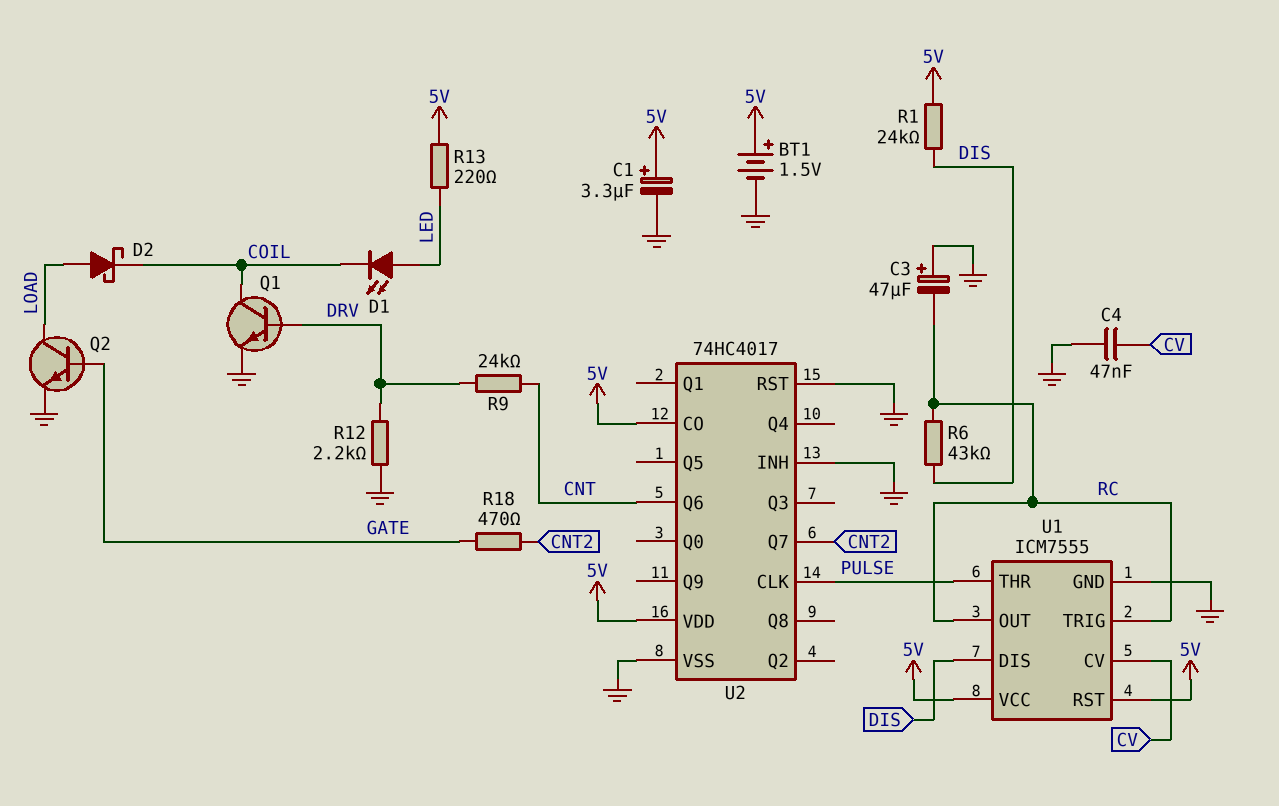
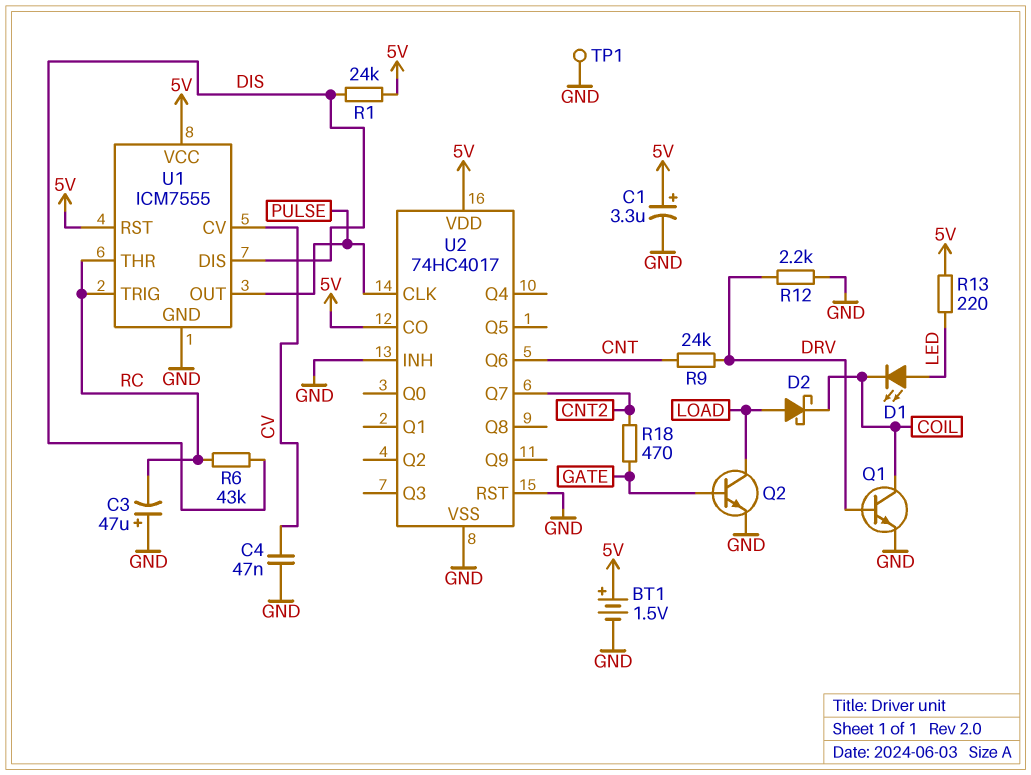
TP1: none -> test point (GND)
U1 pin OUT: RC -> PULSE
U1 pin THR: PULSE -> RC

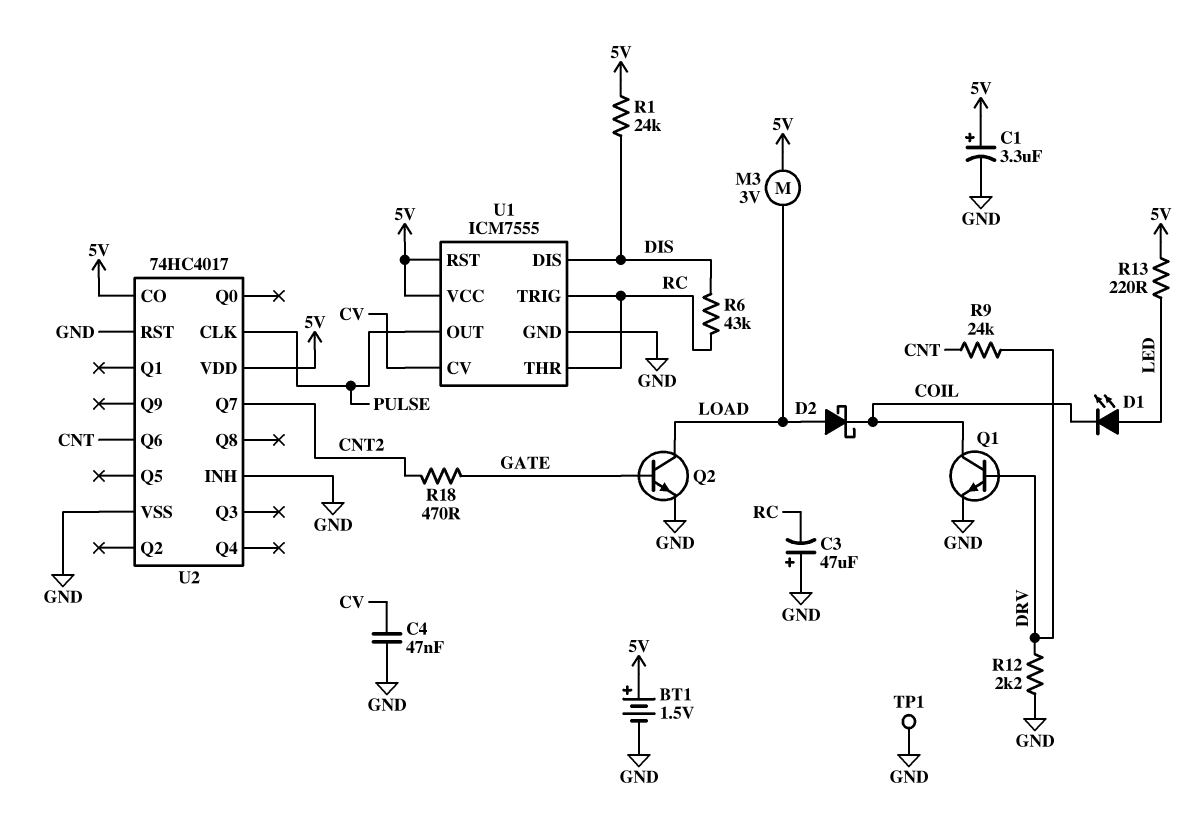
M3: none -> motor 3V (5V, LOAD)

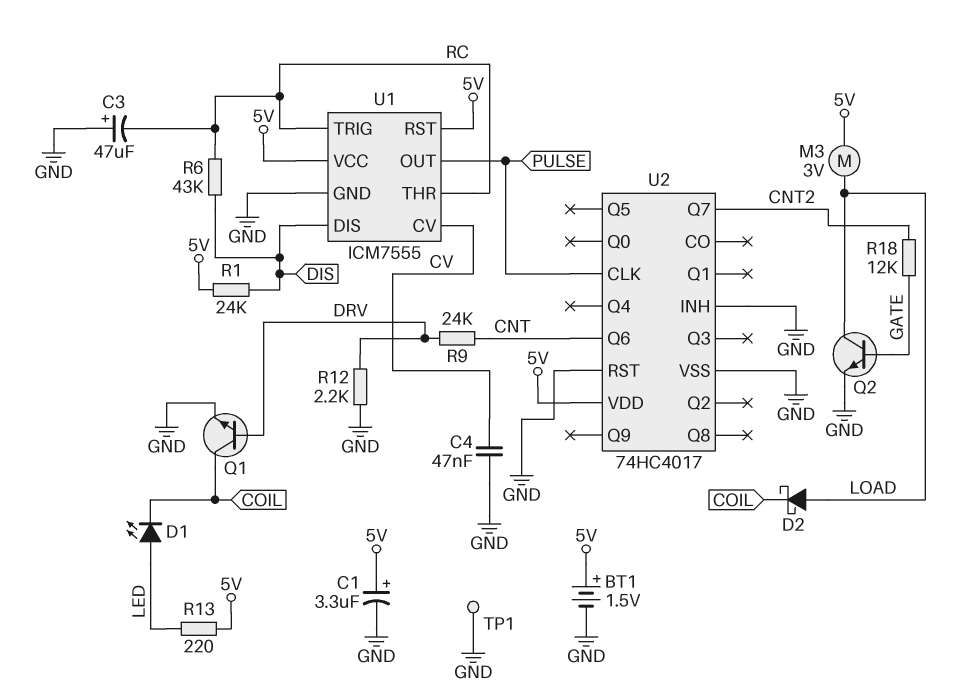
R18: 470 (CNT2, GATE) -> 12k (CNT2, GATE)
U2 pin CO: 5V -> none

